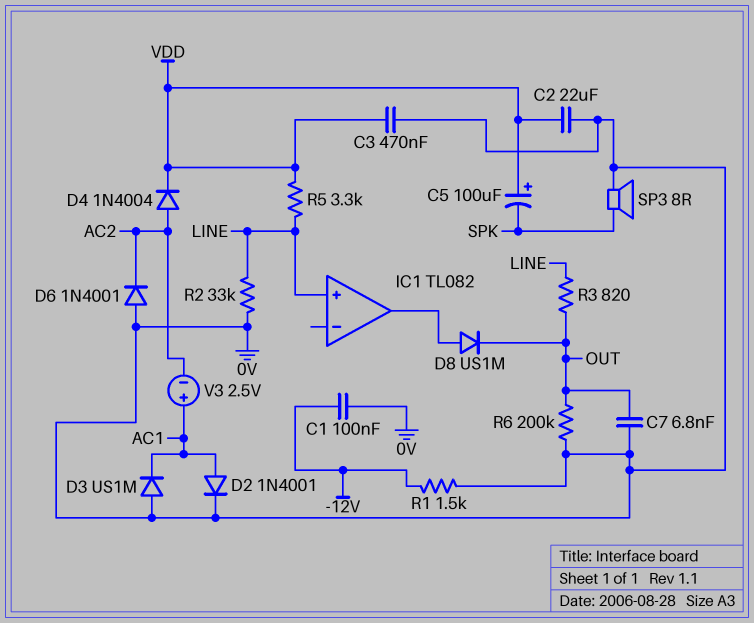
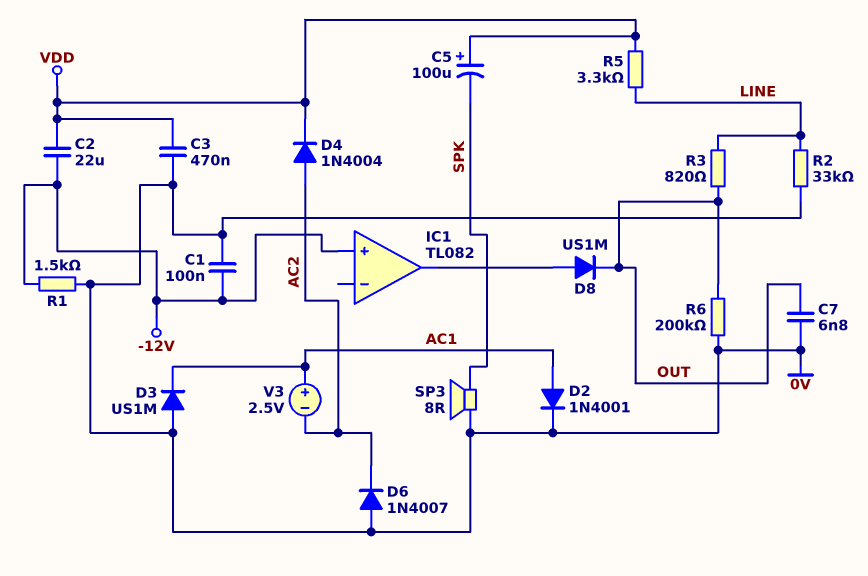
C2: 22uF (0V, VDD) -> 22uF (-12V, VDD)
D6: diode 1N4001 (A 0V, K AC2) -> diode 1N4007 (A 0V, K AC2)
IC1 pin in+: LINE -> -12V

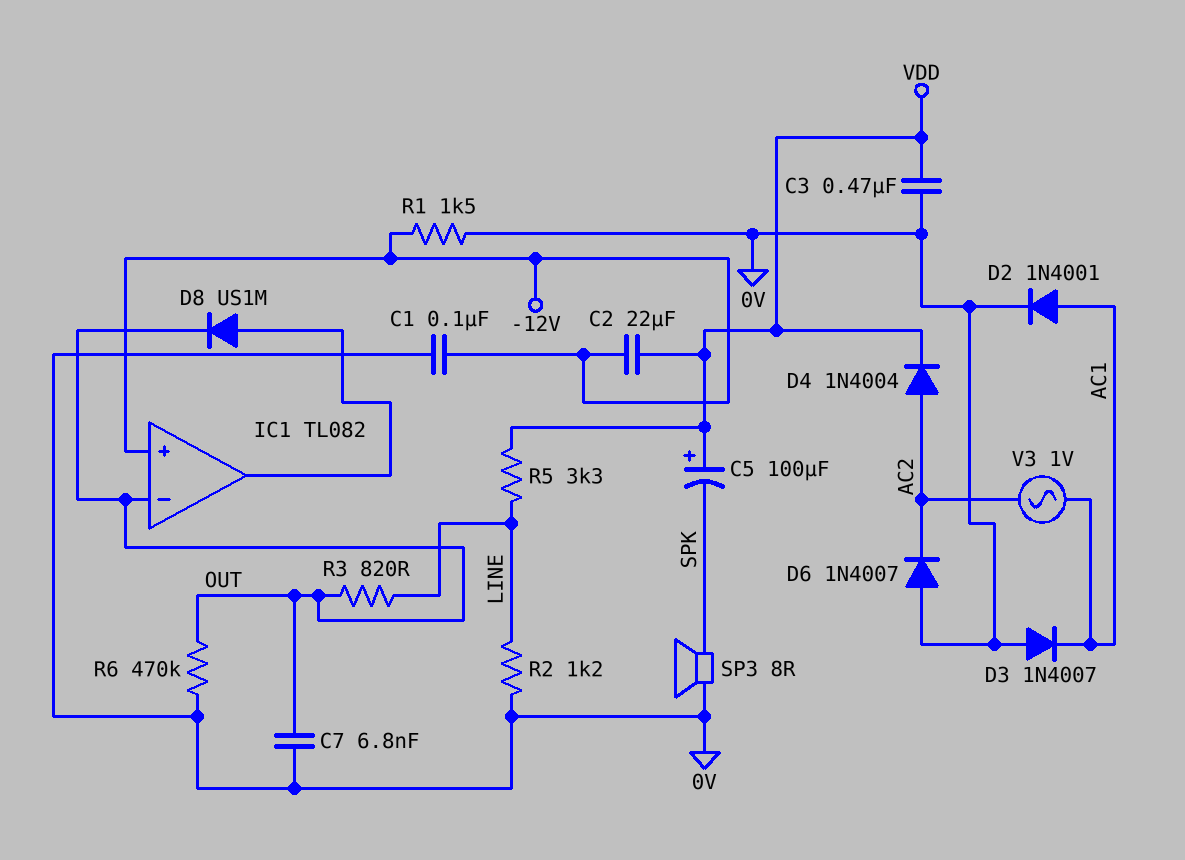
D3: diode US1M (A 0V, K AC1) -> diode 1N4007 (A 0V, K AC1)
IC1 pin in-: none -> OUT
R2: 33k (0V, LINE) -> 1.2k (0V, LINE)
R6: 200k (0V, OUT) -> 470k (0V, OUT)
V3: 2.5V (plus AC1, minus AC2) -> AC 1V (AC1, AC2)

